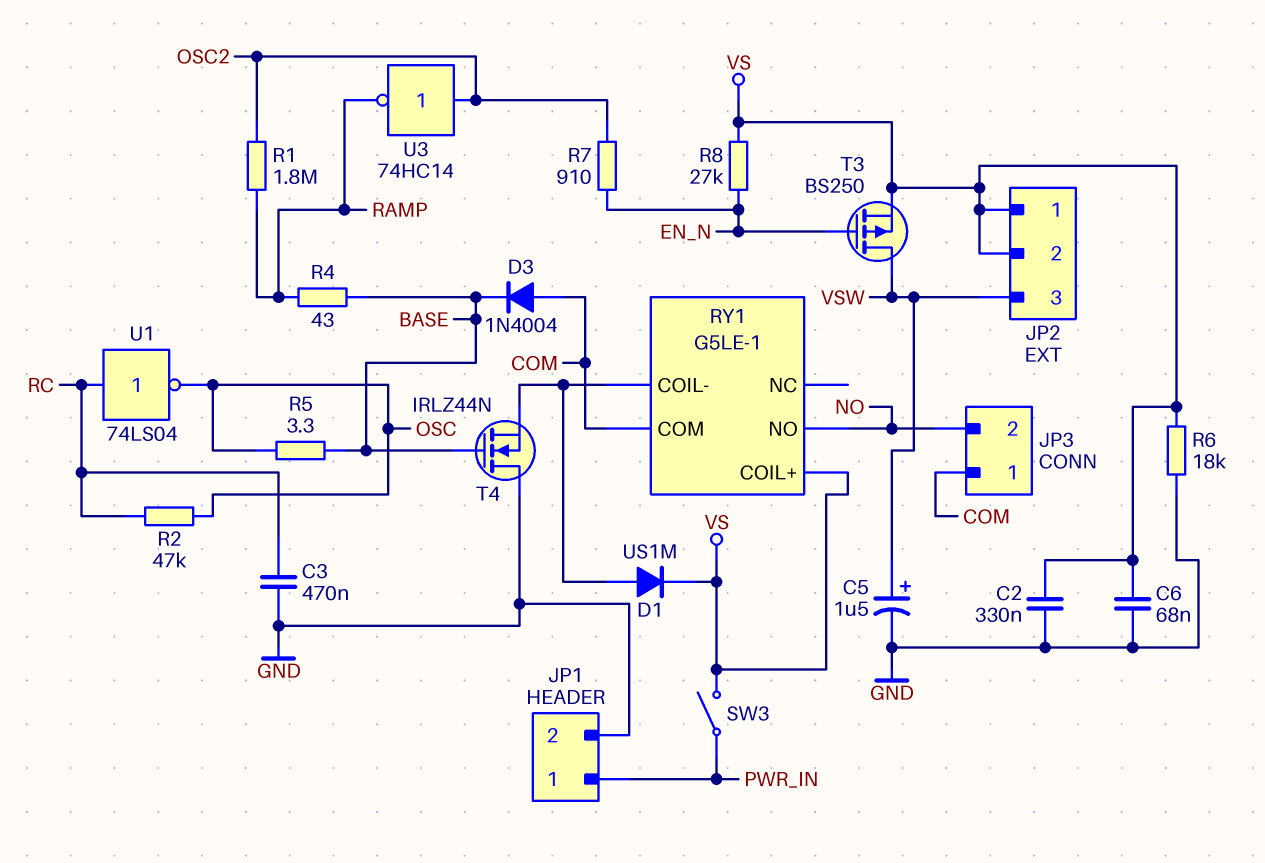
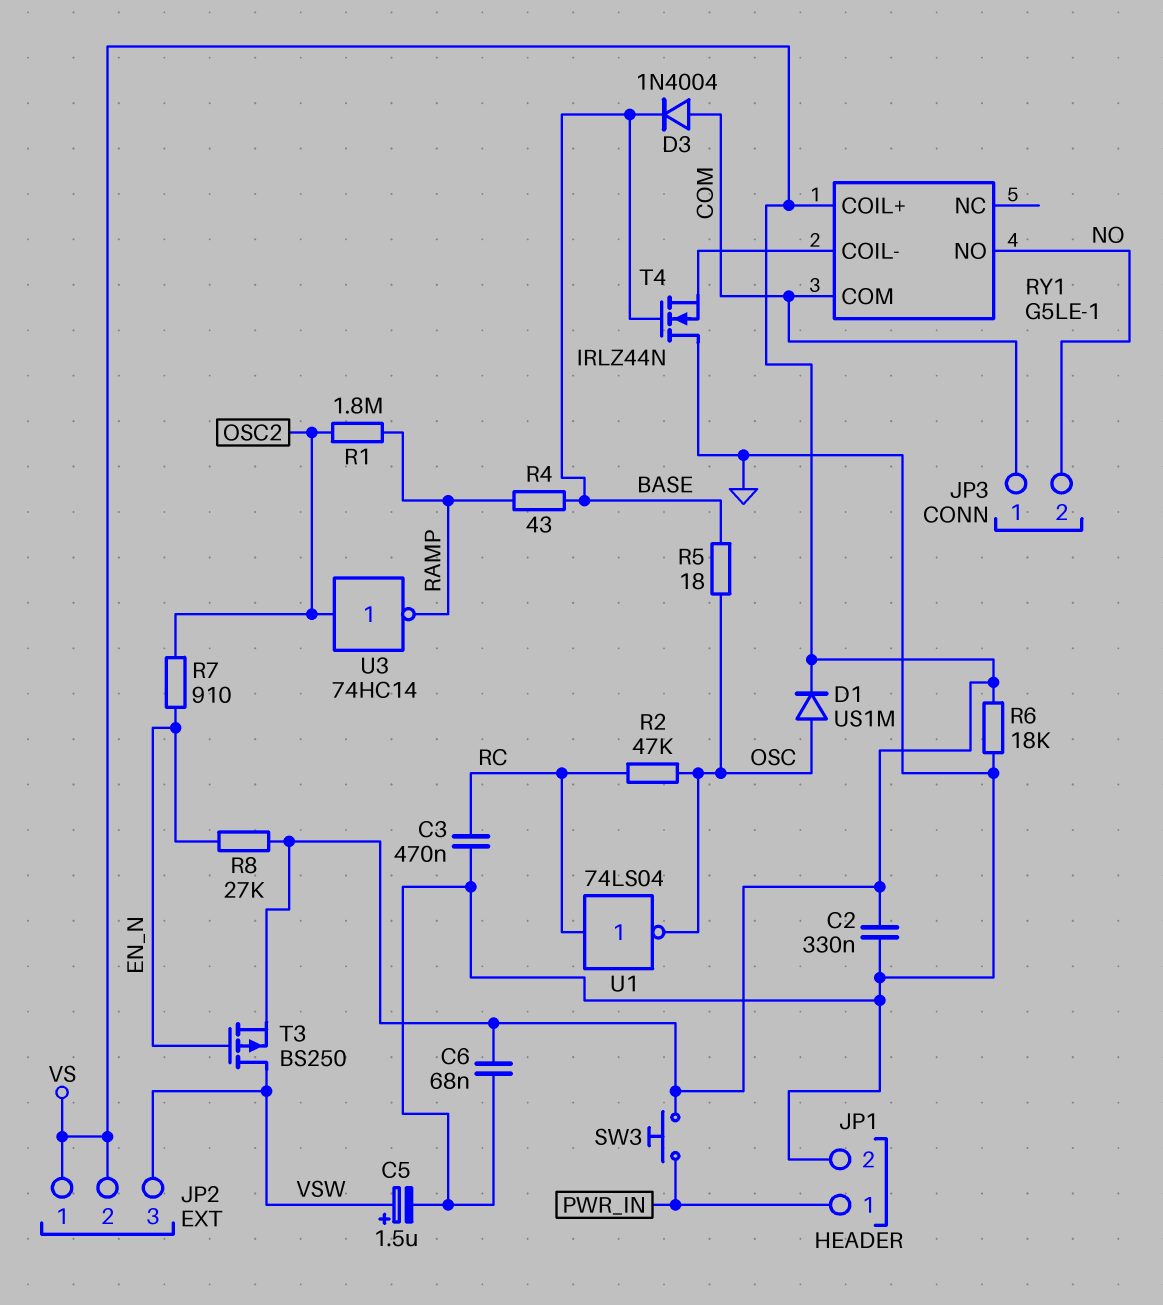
D1: diode US1M (A RY1/COIL-, K VS) -> diode US1M (A OSC, K VS)
R5: 3.3 (BASE, OSC) -> 18 (BASE, OSC)
SW3: switch (PWR_IN, VS) -> button (PWR_IN, VS)

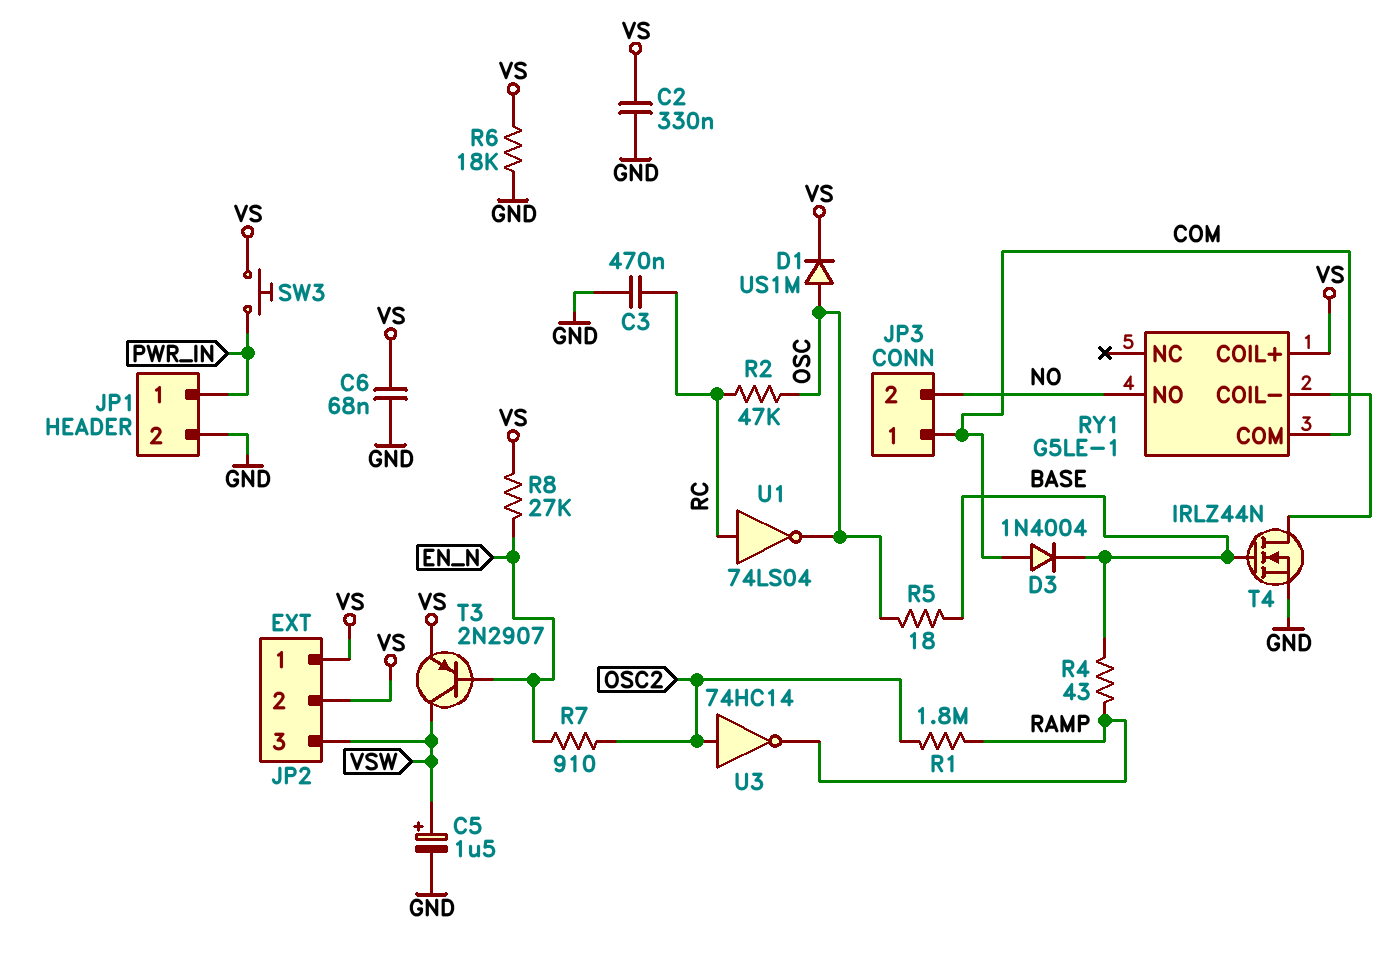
T3: PMOS BS250 (G EN_N, D VSW, S VS) -> PNP 2N2907 (B EN_N, C VSW, E VS)
T4: NMOS IRLZ44N (G BASE, D GND, S RY1/COIL-) -> NMOS IRLZ44N (G BASE, D RY1/COIL-, S GND)

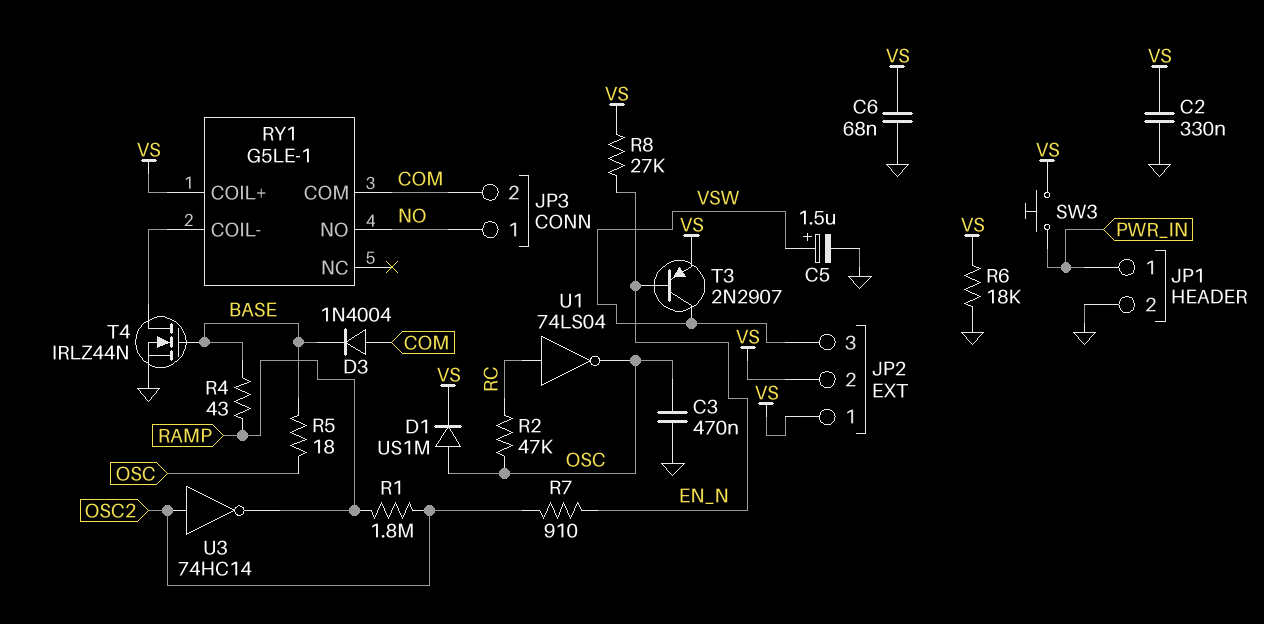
C3: 470nF (GND, RC) -> 470nF (GND, OSC)
JP3 pin 1: COM -> NO
JP3 pin 2: NO -> COM

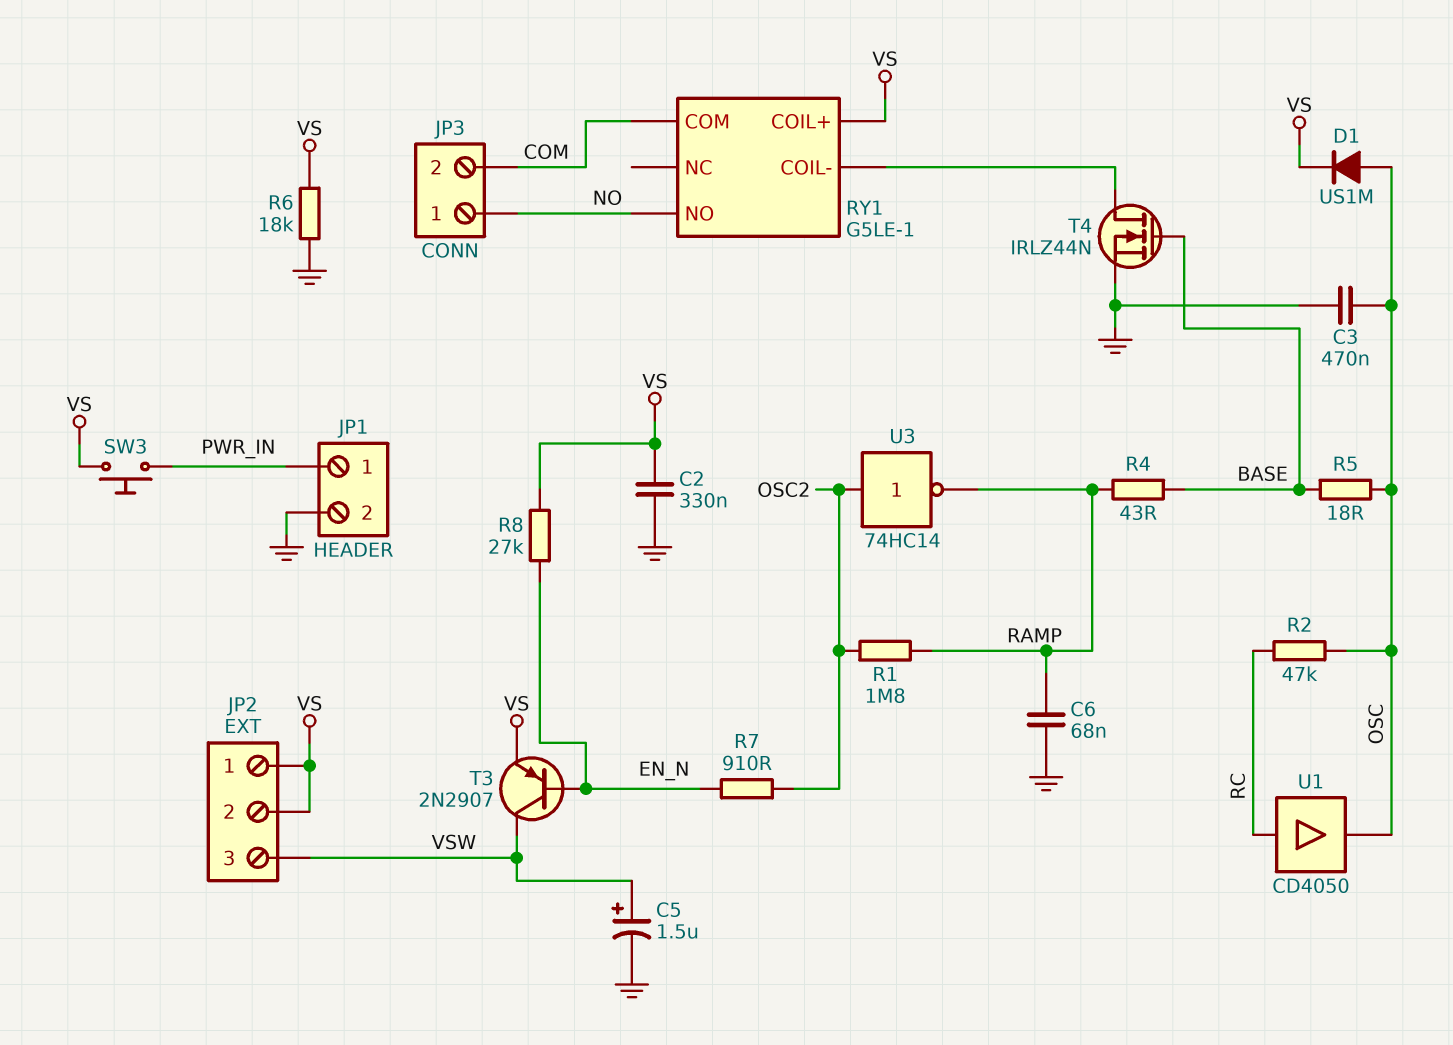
C6: 68nF (GND, VS) -> 68nF (GND, RAMP)
D3: diode 1N4004 (A COM, K BASE) -> none
U1: NOT 74LS04 (in RC, out OSC) -> buffer CD4050 (in RC, out OSC)

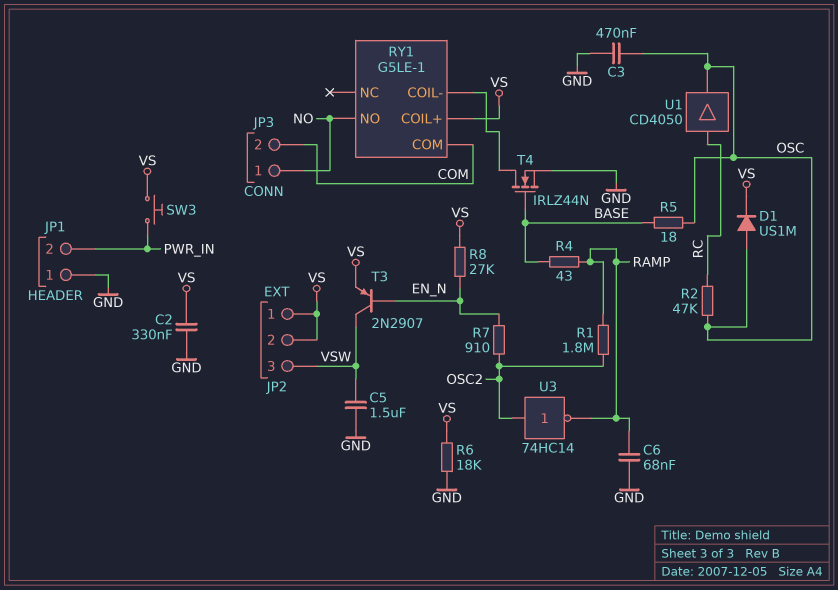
C5: 1.5uF (plus VSW, minus GND) -> 1.5uF (GND, VSW)
JP1 pin 1: PWR_IN -> GND
JP1 pin 2: GND -> PWR_IN

